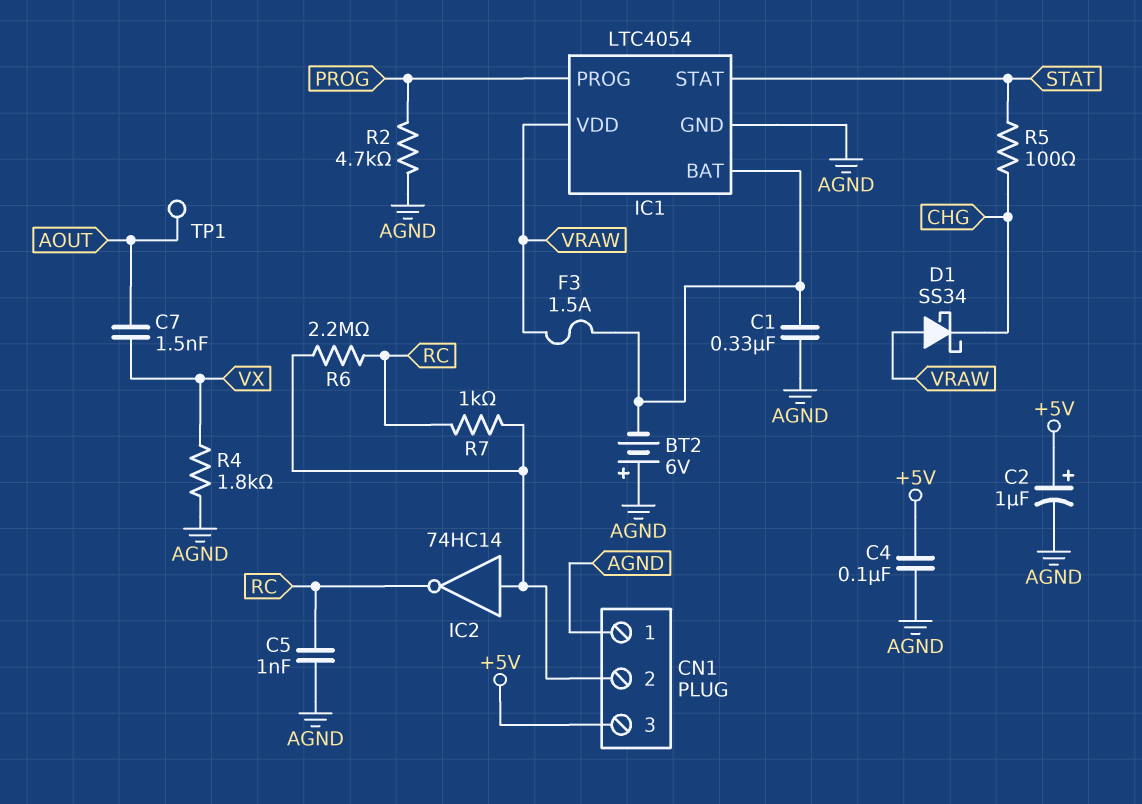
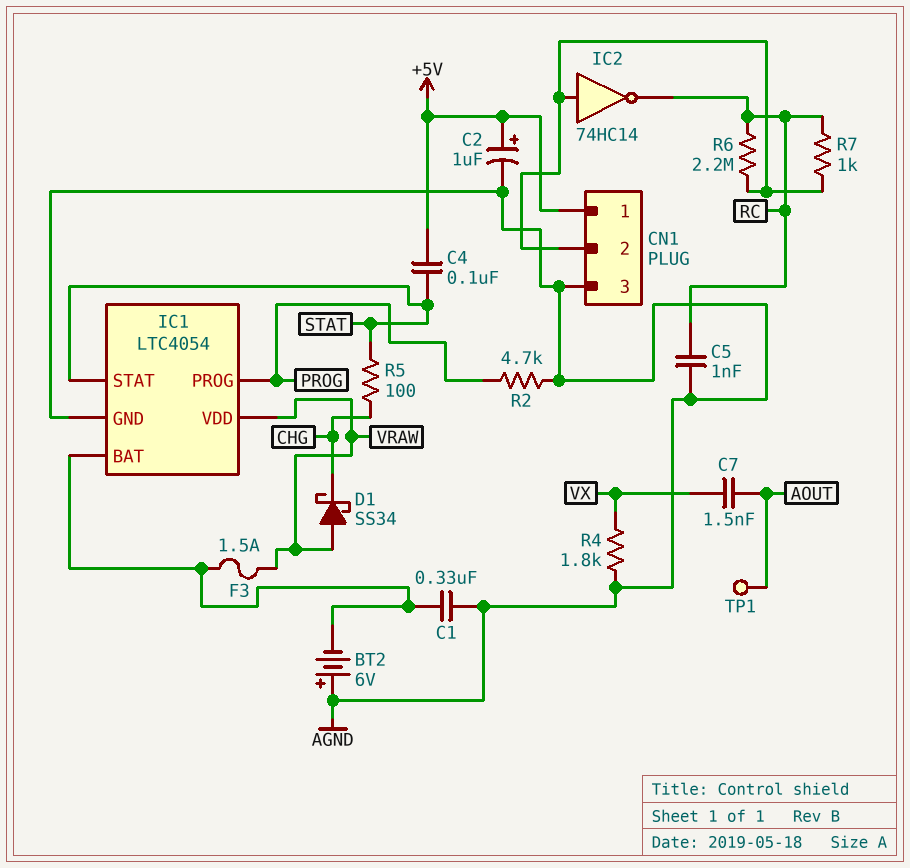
C4: 100nF (+5V, AGND) -> 100nF (+5V, STAT)
CN1 pin 1: AGND -> +5V
CN1 pin 3: +5V -> AGND

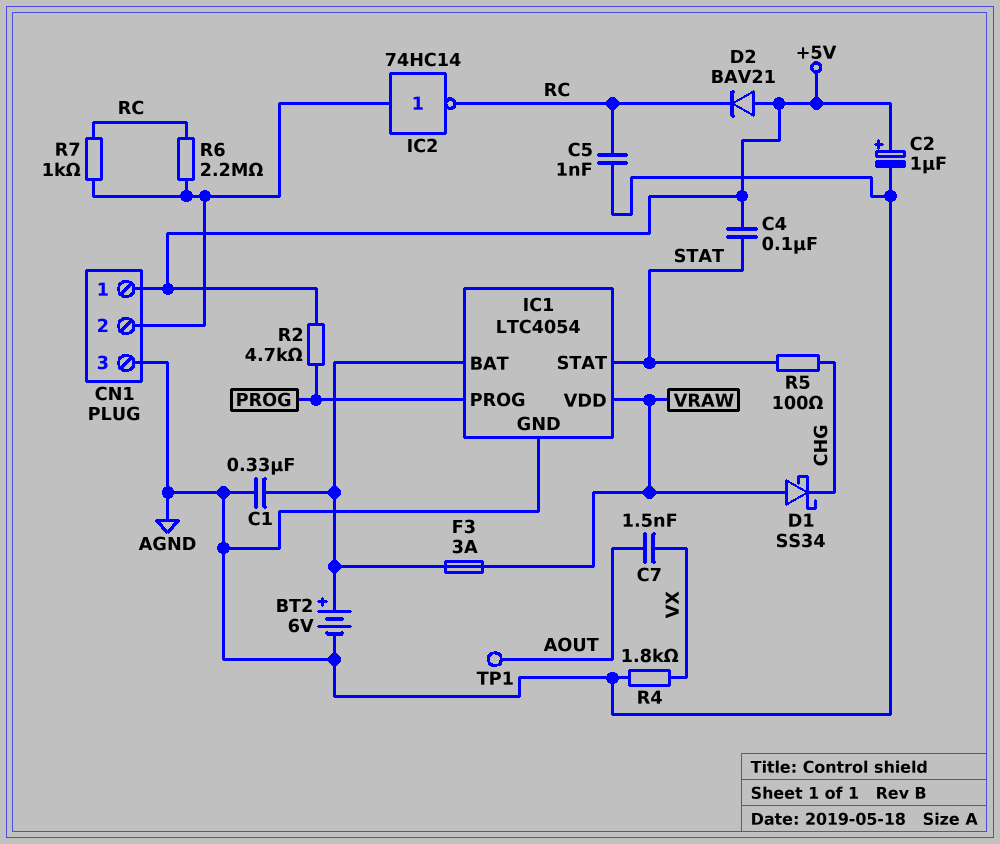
BT2: 6V (plus AGND, minus IC1/BAT) -> 6V (plus IC1/BAT, minus AGND)
D2: none -> diode BAV21 (A +5V, K RC)
F3: 1.5A (IC1/BAT, VRAW) -> 3A (IC1/BAT, VRAW)
R2: 4.7k (AGND, PROG) -> 4.7k (+5V, PROG)

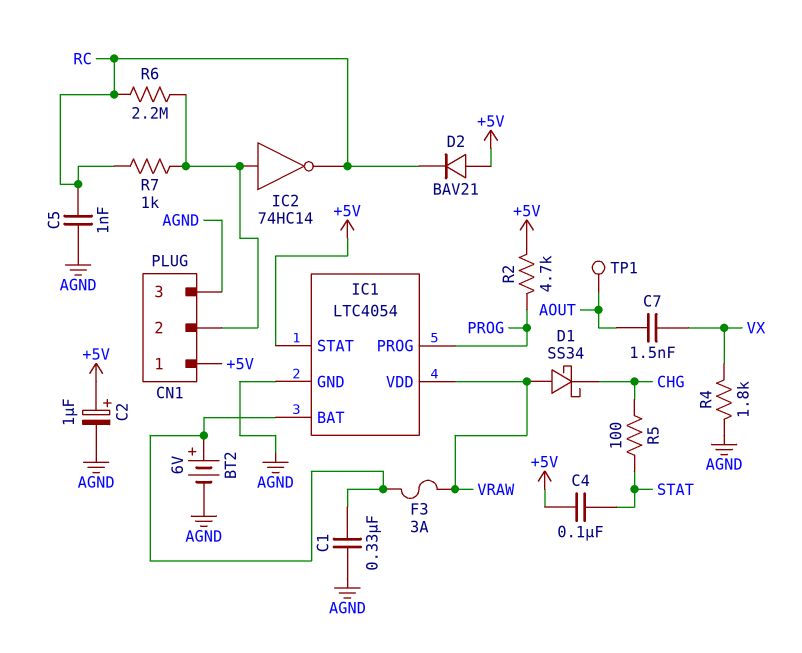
IC1 pin STAT: STAT -> +5V

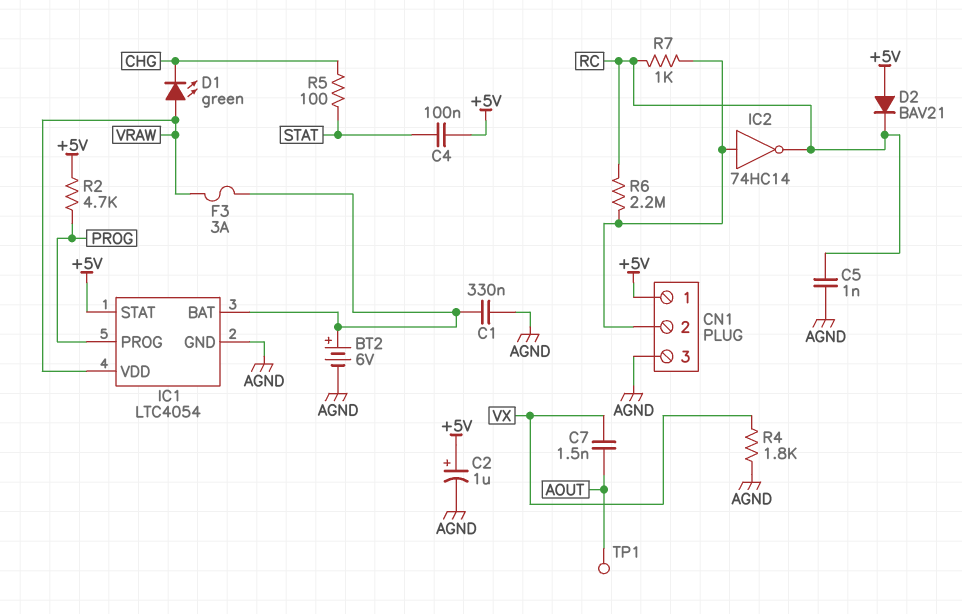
D1: schottky SS34 (A VRAW, K CHG) -> LED green (A VRAW, K CHG)

